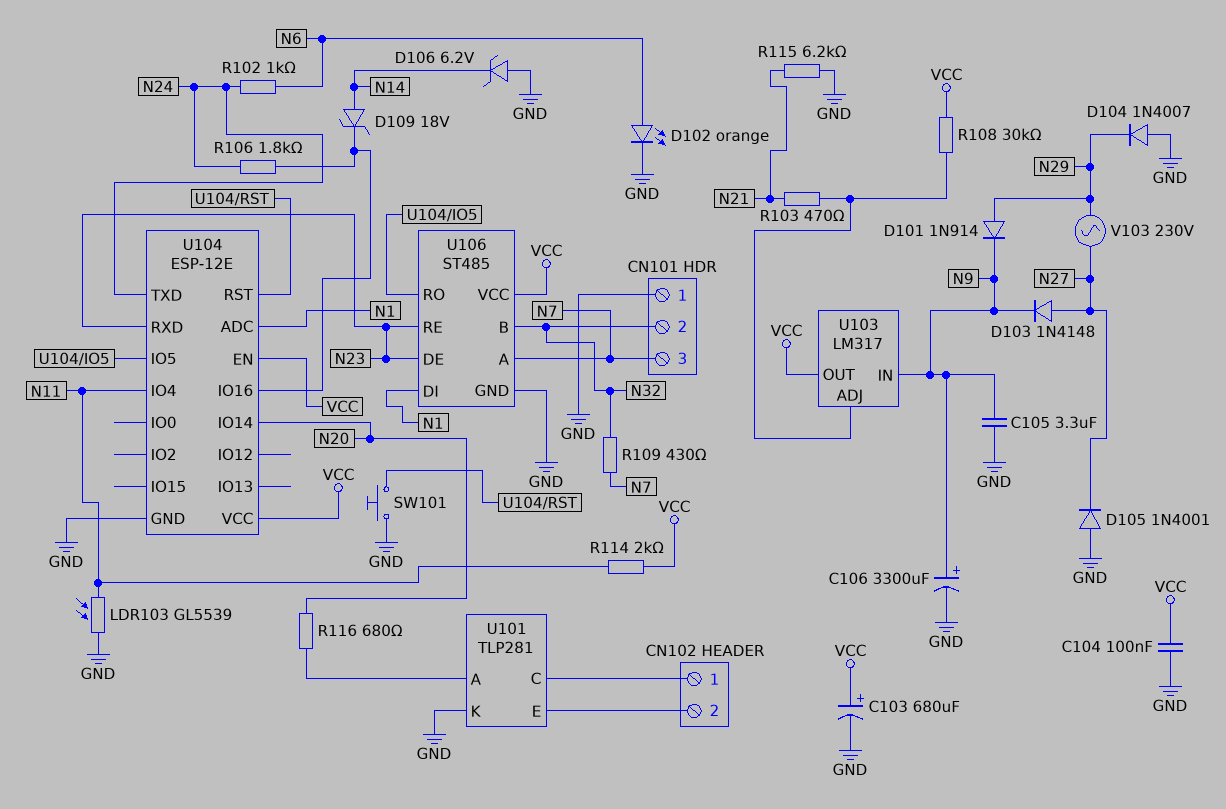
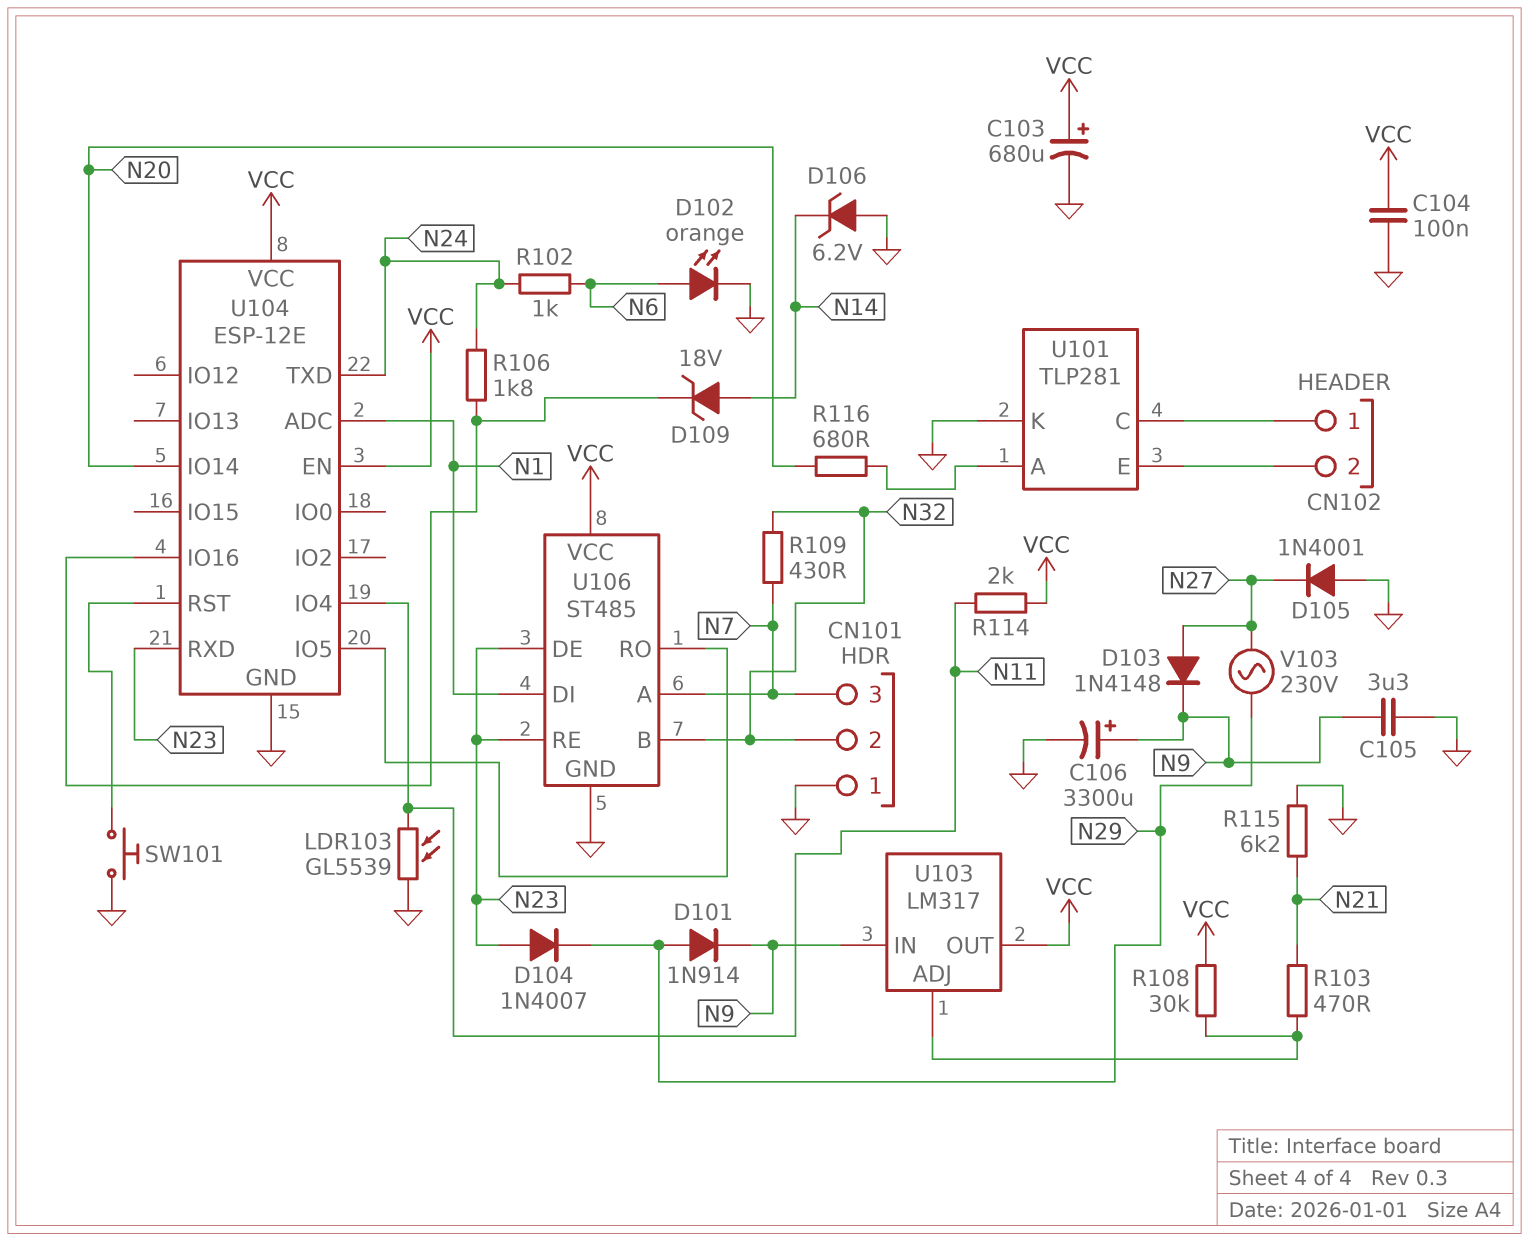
D104: diode 1N4007 (A GND, K N29) -> diode 1N4007 (A N23, K N29)

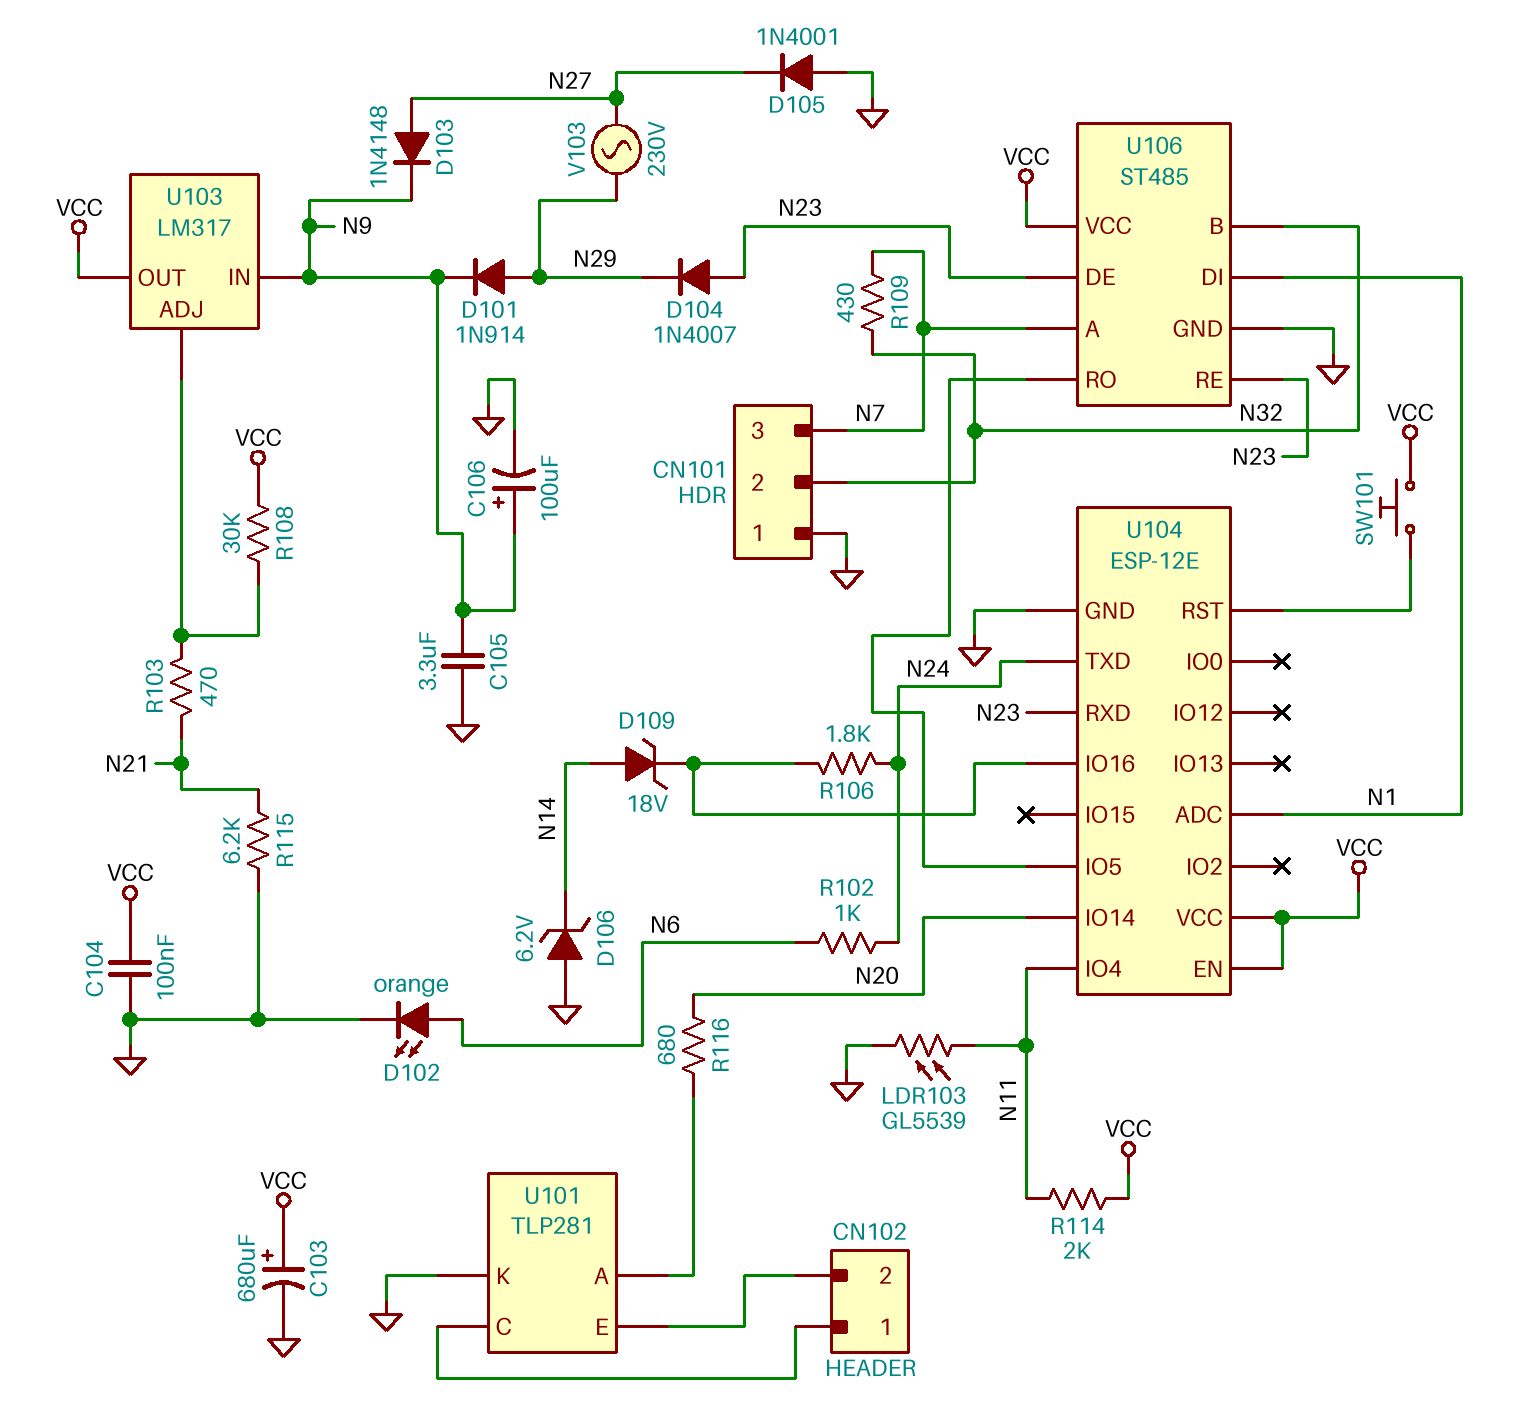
C106: 3300uF (plus N9, minus GND) -> 100uF (plus N9, minus GND)
SW101: button (GND, U104/RST) -> button (U104/RST, VCC)

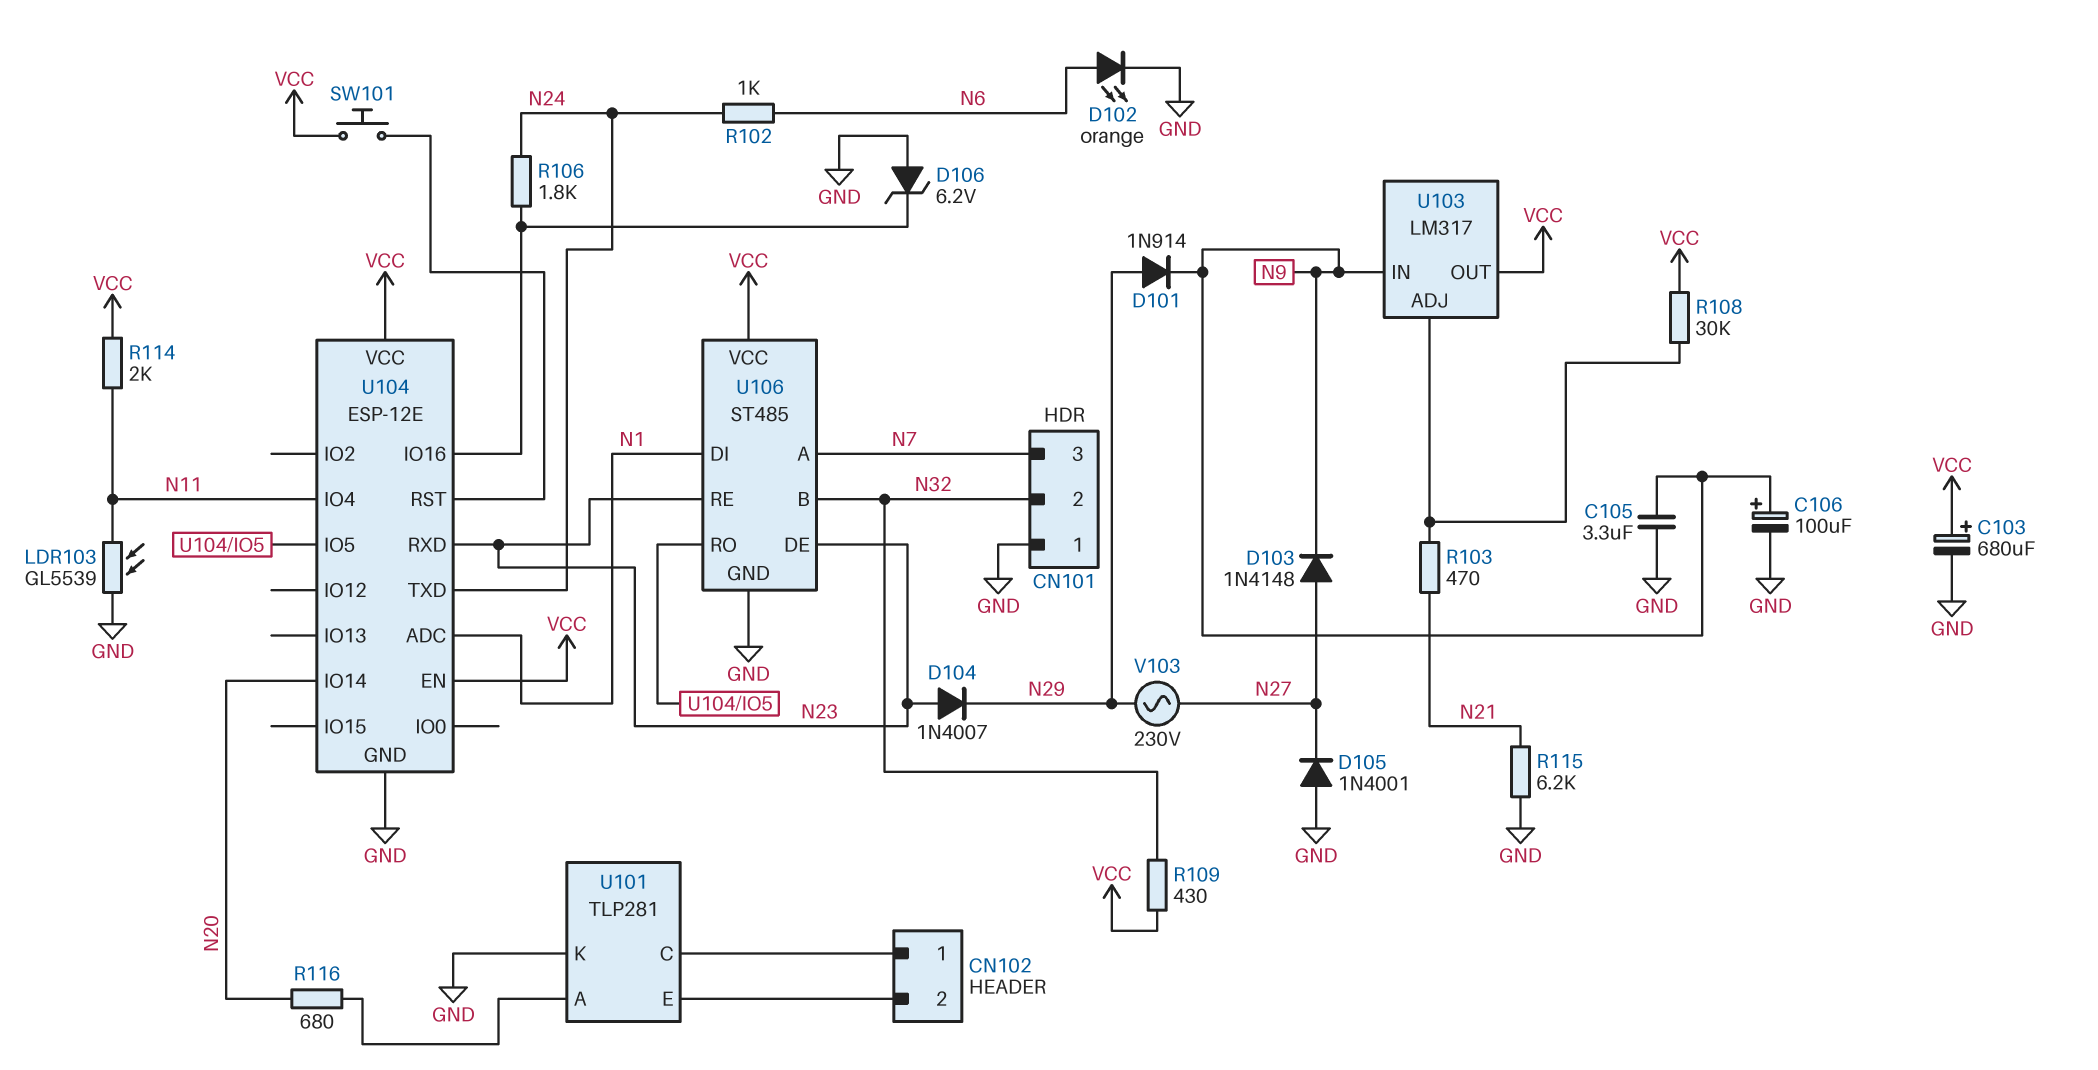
C104: 100nF (GND, VCC) -> none
D106: zener 6.2V (A GND, K N14) -> zener 6.2V (A GND, K U104/IO16)
D109: zener 18V (A N14, K U104/IO16) -> none
R109: 430 (N7, N32) -> 430 (N32, VCC)

